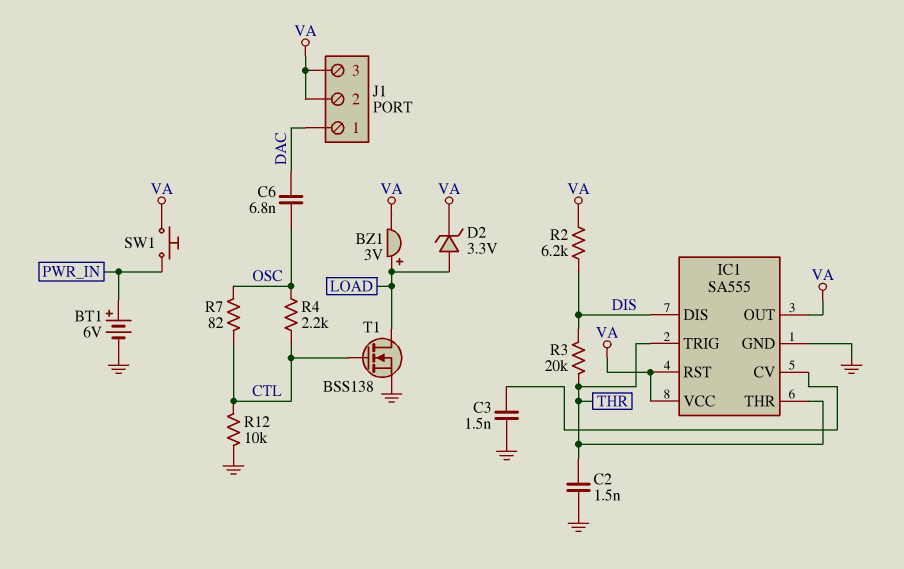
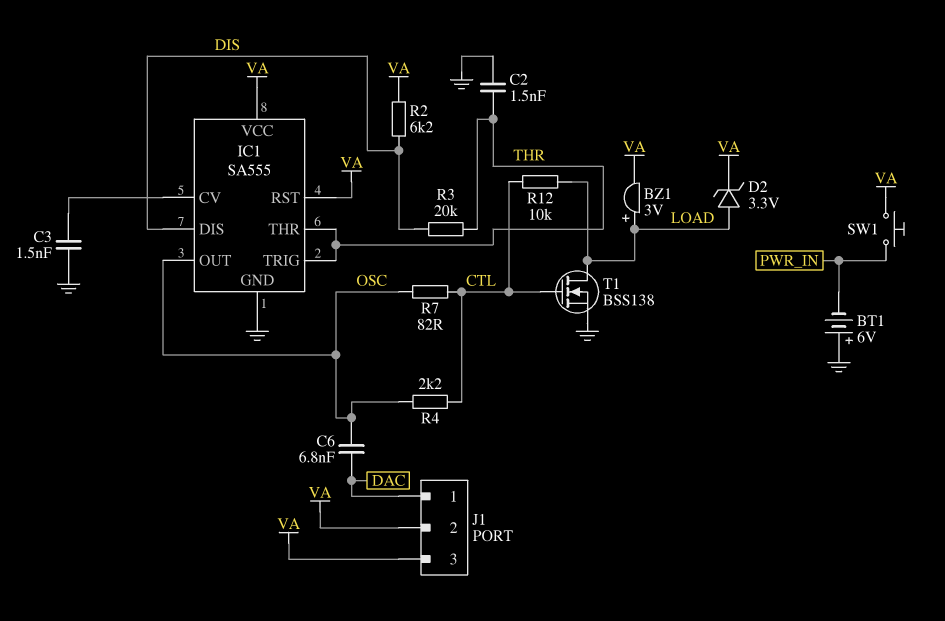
BT1: 6V (plus PWR_IN, minus GND) -> 6V (plus GND, minus PWR_IN)
IC1 pin OUT: VA -> OSC
R12: 10k (CTL, GND) -> 10k (CTL, LOAD)

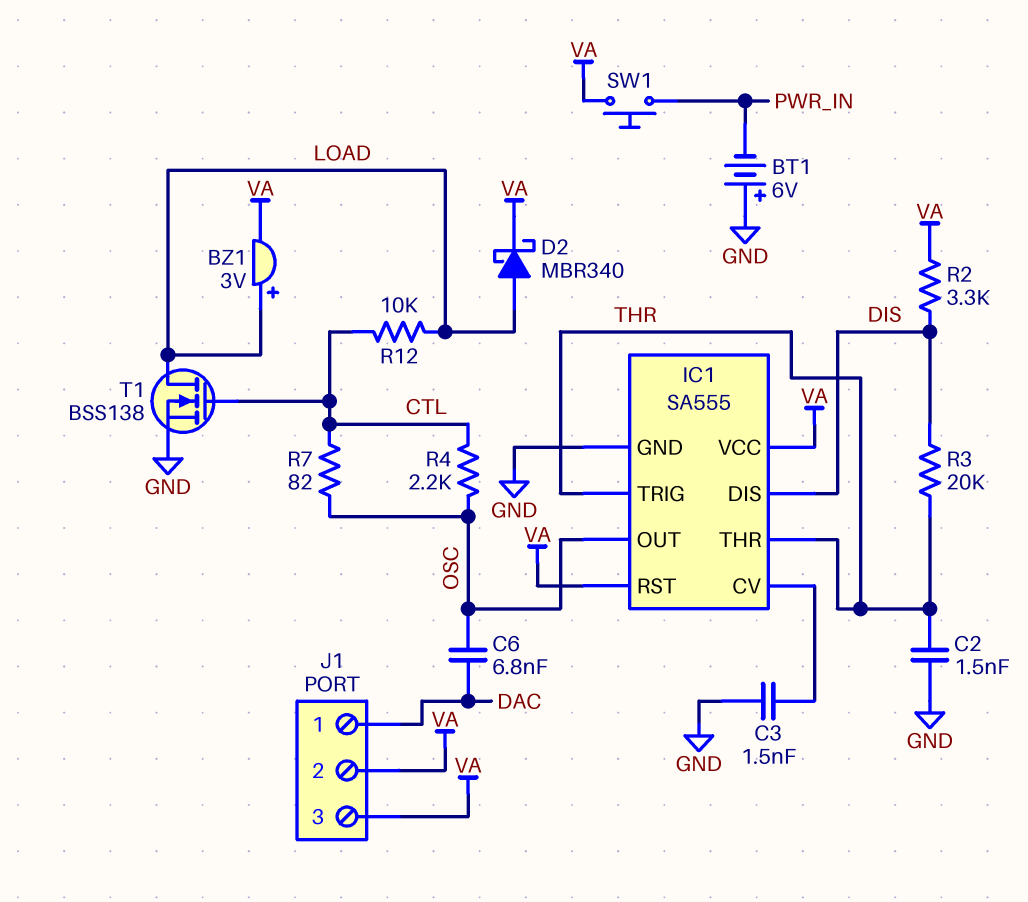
D2: zener 3.3V (A LOAD, K VA) -> schottky MBR340 (A LOAD, K VA)
R2: 6.2k (DIS, VA) -> 3.3k (DIS, VA)

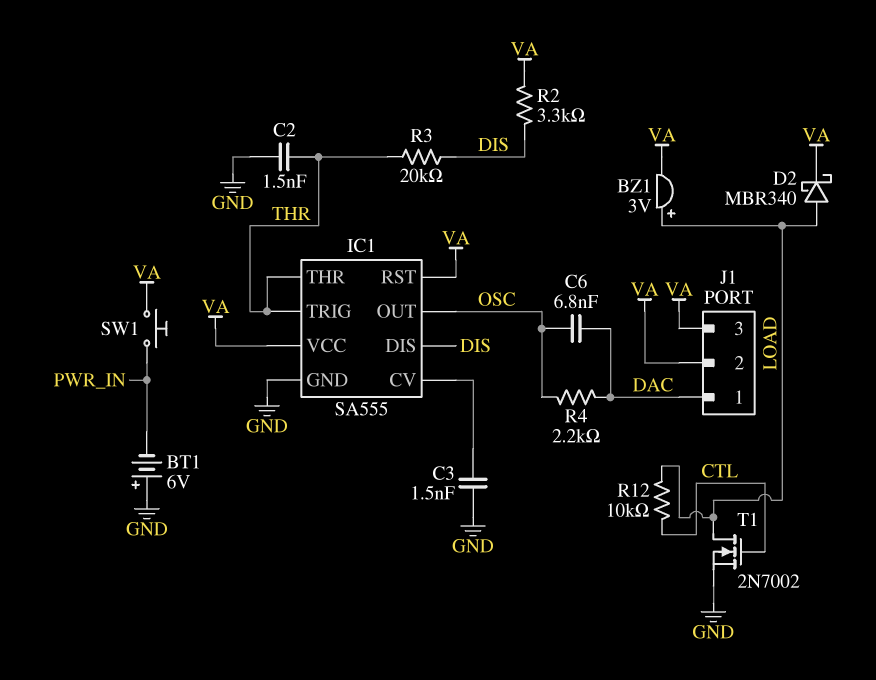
R4: 2.2k (CTL, OSC) -> 2.2k (DAC, OSC)
R7: 82 (CTL, OSC) -> none
T1: NMOS BSS138 (G CTL, D LOAD, S GND) -> NMOS 2N7002 (G CTL, D LOAD, S GND)

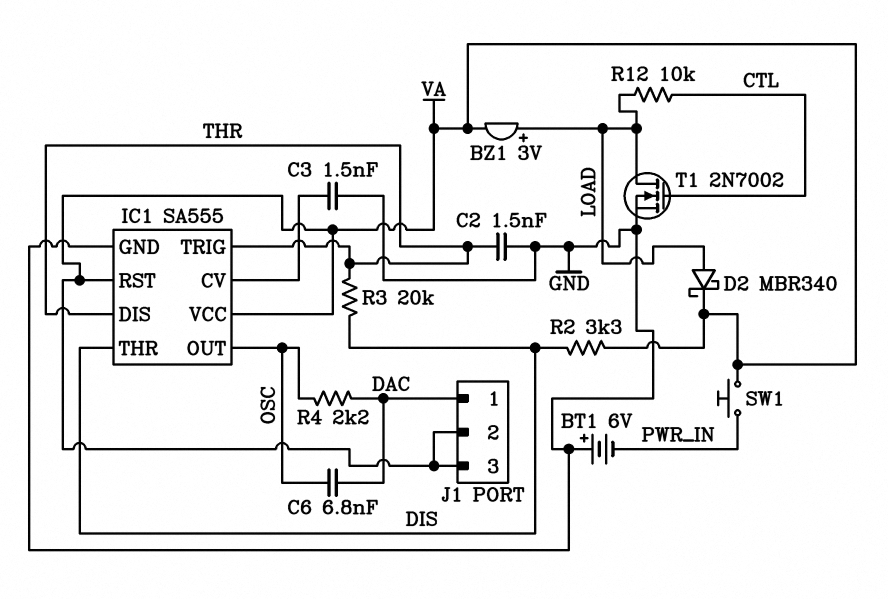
IC1 pin DIS: DIS -> THR
IC1 pin THR: THR -> DIS

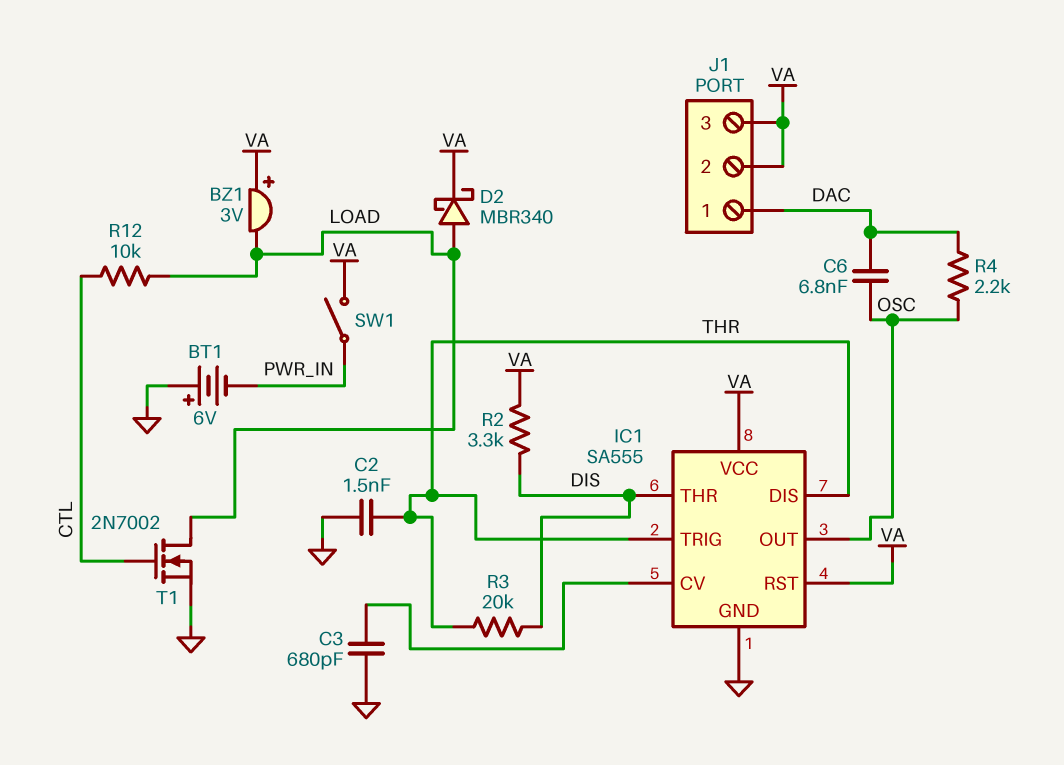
BZ1: buzzer 3V (plus LOAD, minus VA) -> buzzer 3V (plus VA, minus LOAD)
C3: 1.5nF (GND, IC1/CV) -> 680pF (GND, IC1/CV)
SW1: button (PWR_IN, VA) -> switch (PWR_IN, VA)

